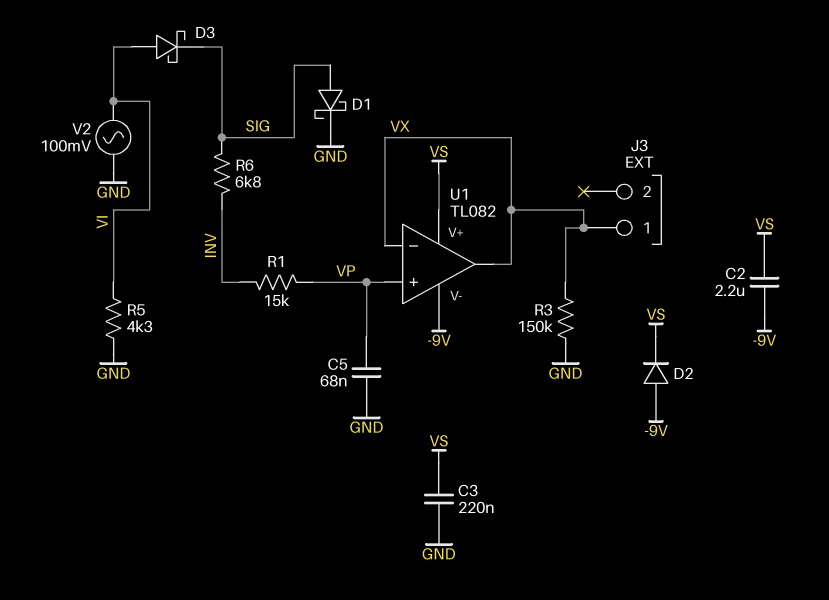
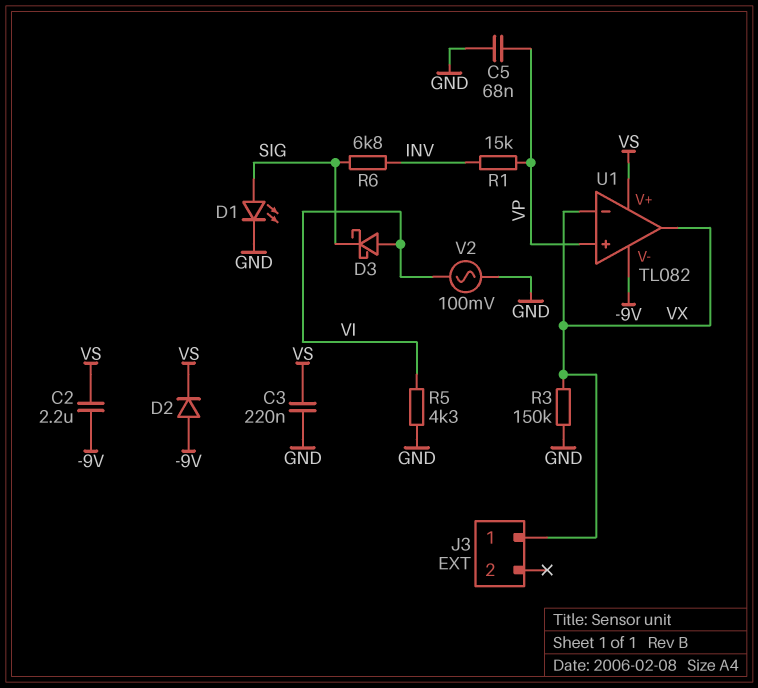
D1: schottky (A SIG, K GND) -> LED (A SIG, K GND)

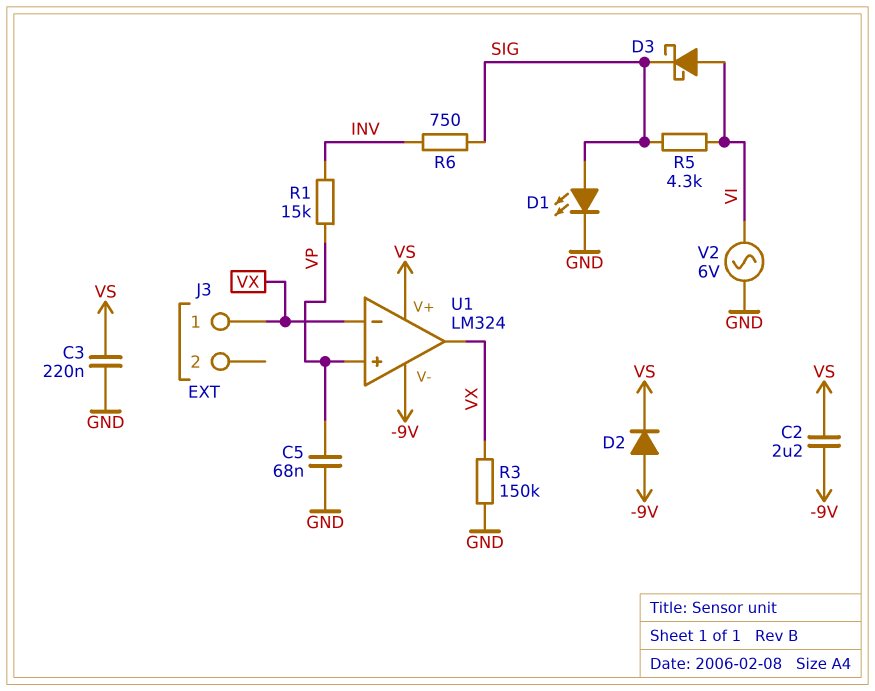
R5: 4.3k (GND, VI) -> 4.3k (SIG, VI)
R6: 6.8k (INV, SIG) -> 750 (INV, SIG)
U1: TL082 -> LM324
V2: AC 100mV (GND, VI) -> AC 6V (GND, VI)

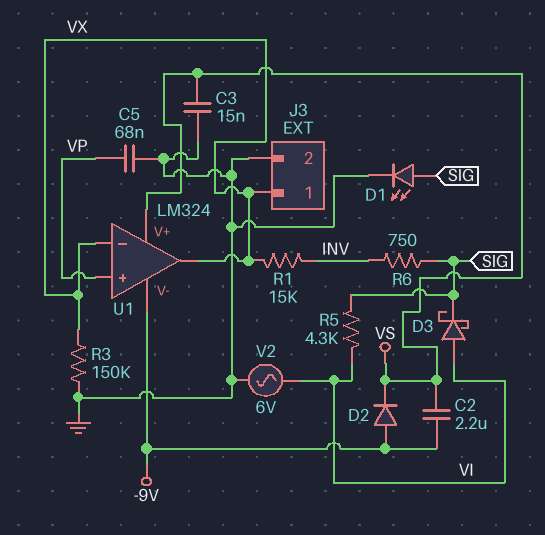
C3: 220nF (GND, VS) -> 15nF (GND, VS)
J3 pin 2: none -> GND
R1: 15k (INV, VP) -> 15k (INV, VX)

